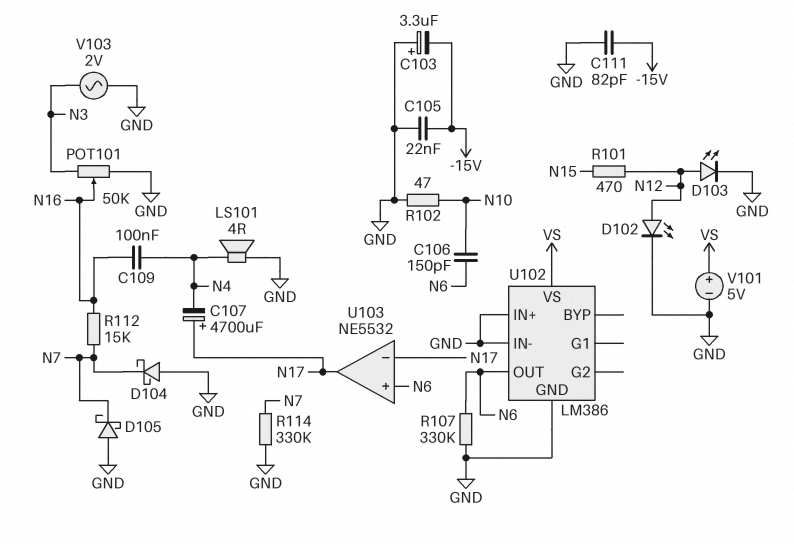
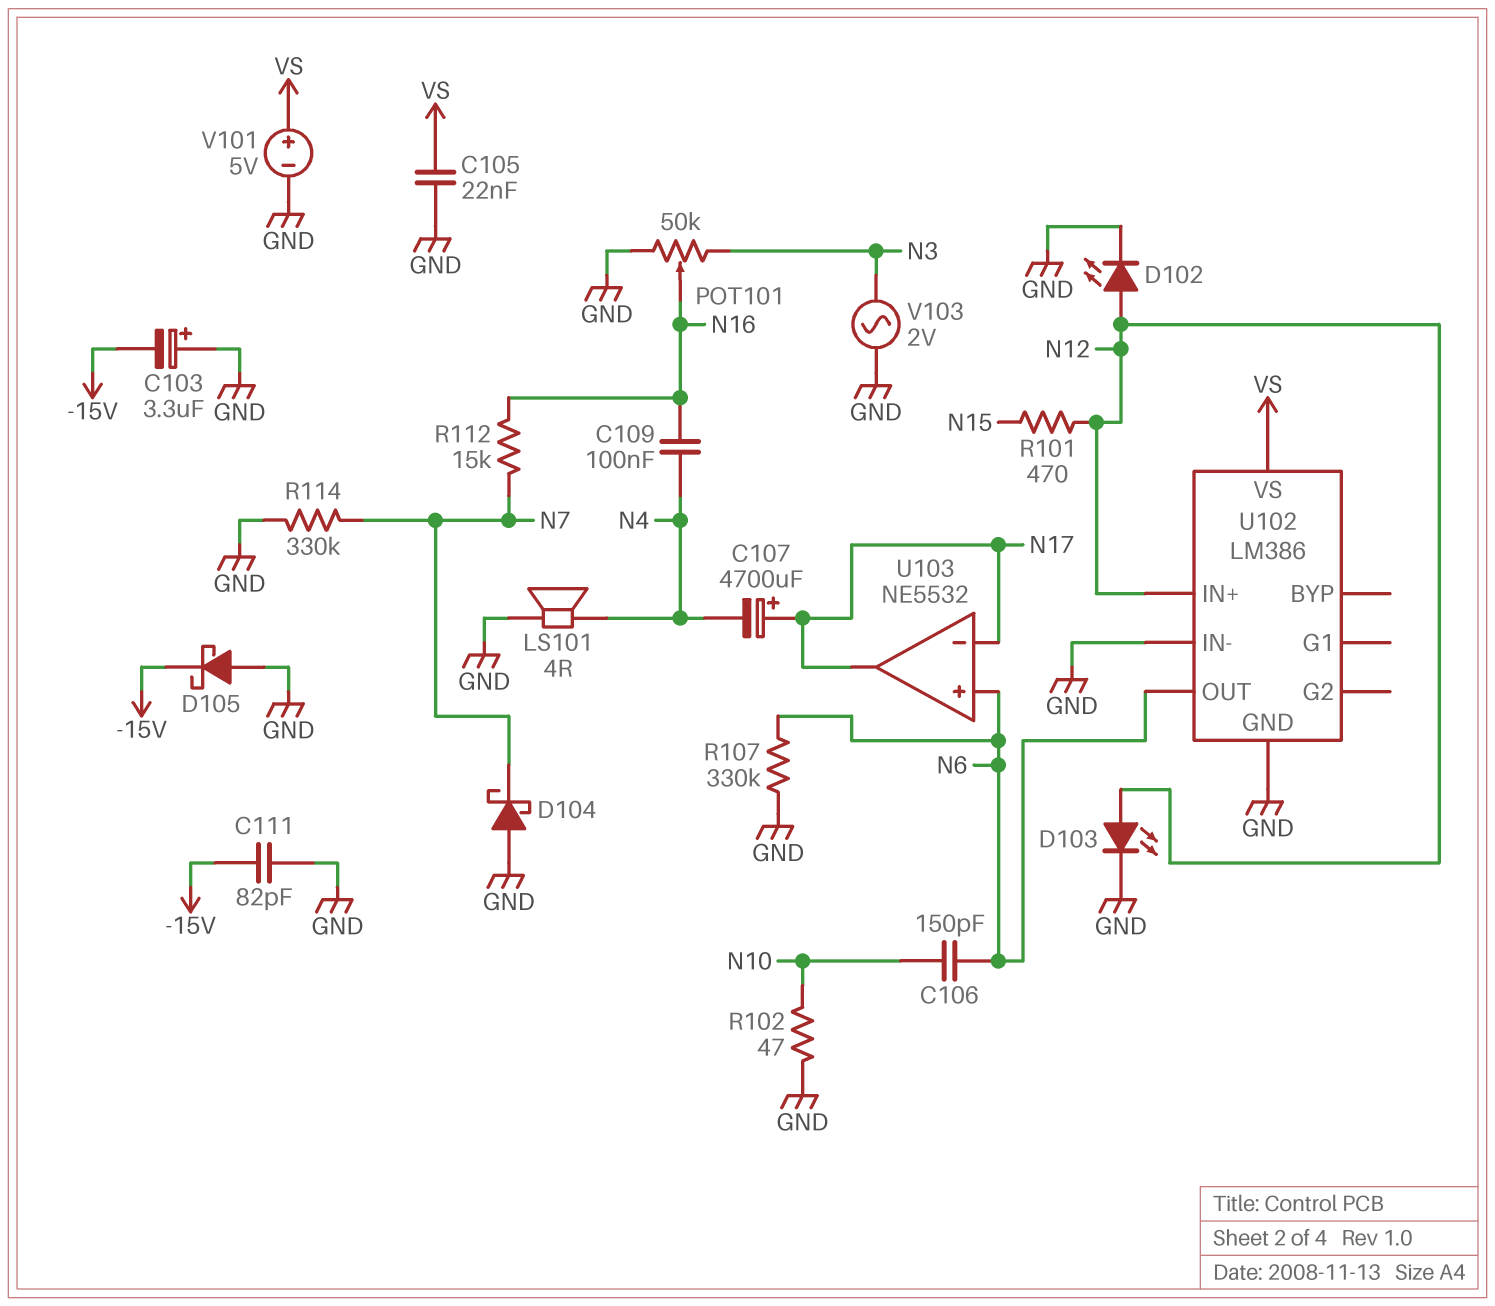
C105: 22nF (-15V, GND) -> 22nF (GND, VS)
D105: schottky (A GND, K N7) -> schottky (A GND, K -15V)
U102 pin IN+: GND -> N12

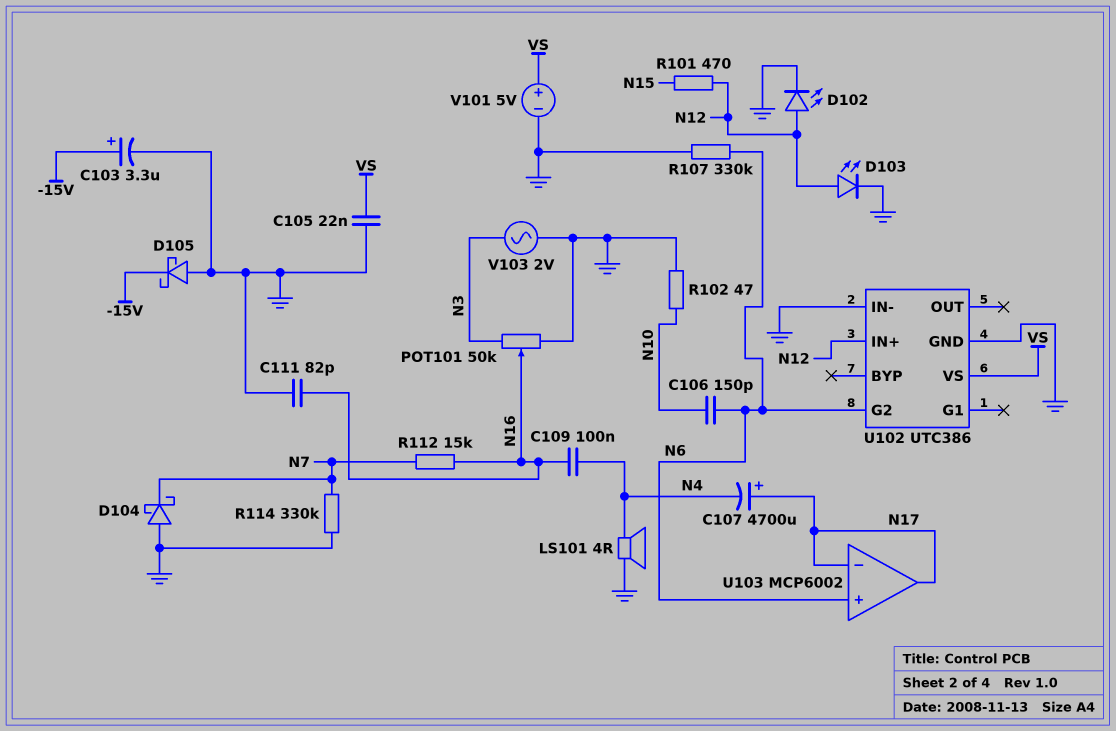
C103: 3.3uF (plus GND, minus -15V) -> 3.3uF (plus -15V, minus GND)
C111: 82pF (-15V, GND) -> 82pF (GND, N16)
U102: LM386 -> UTC386
U102 pin G2: none -> N6
U102 pin OUT: N6 -> none
U103: NE5532 -> MCP6002

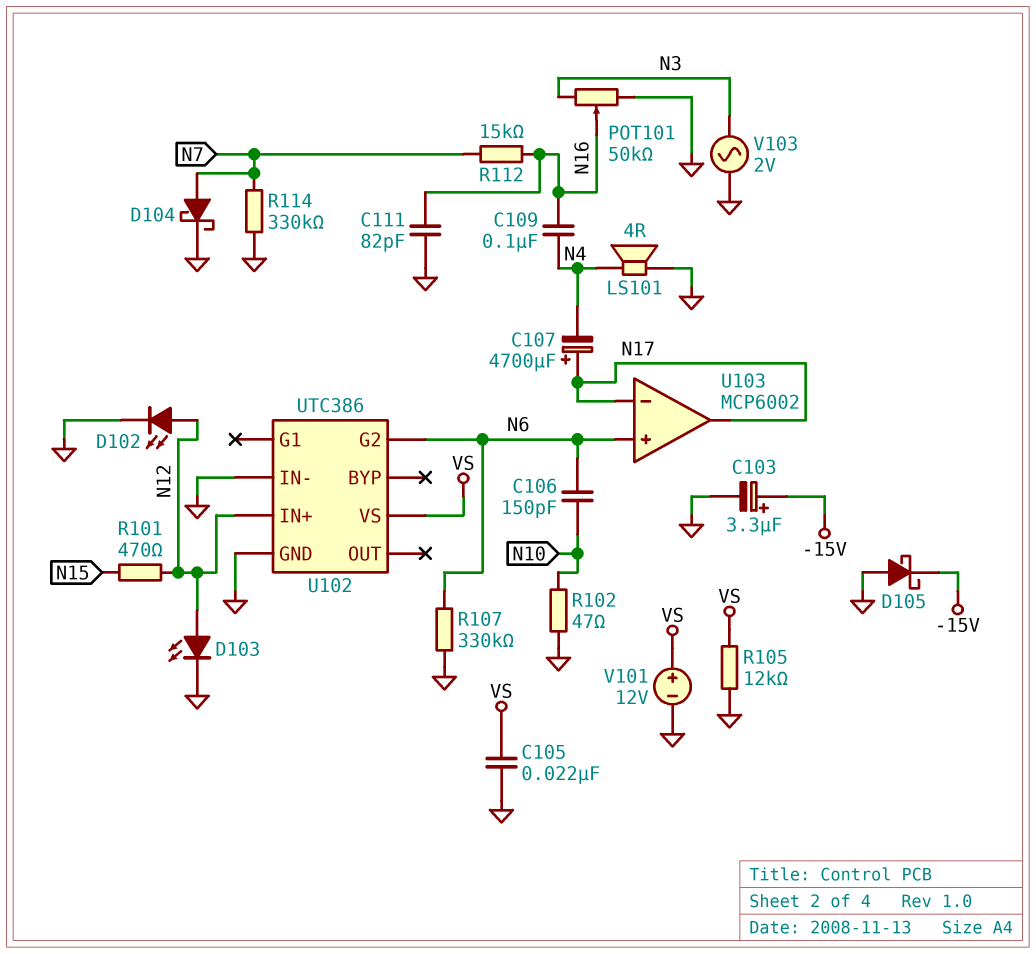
D104: schottky (A GND, K N7) -> schottky (A N7, K GND)
R105: none -> 12k (GND, VS)
V101: 5V (plus VS, minus GND) -> 12V (plus VS, minus GND)

